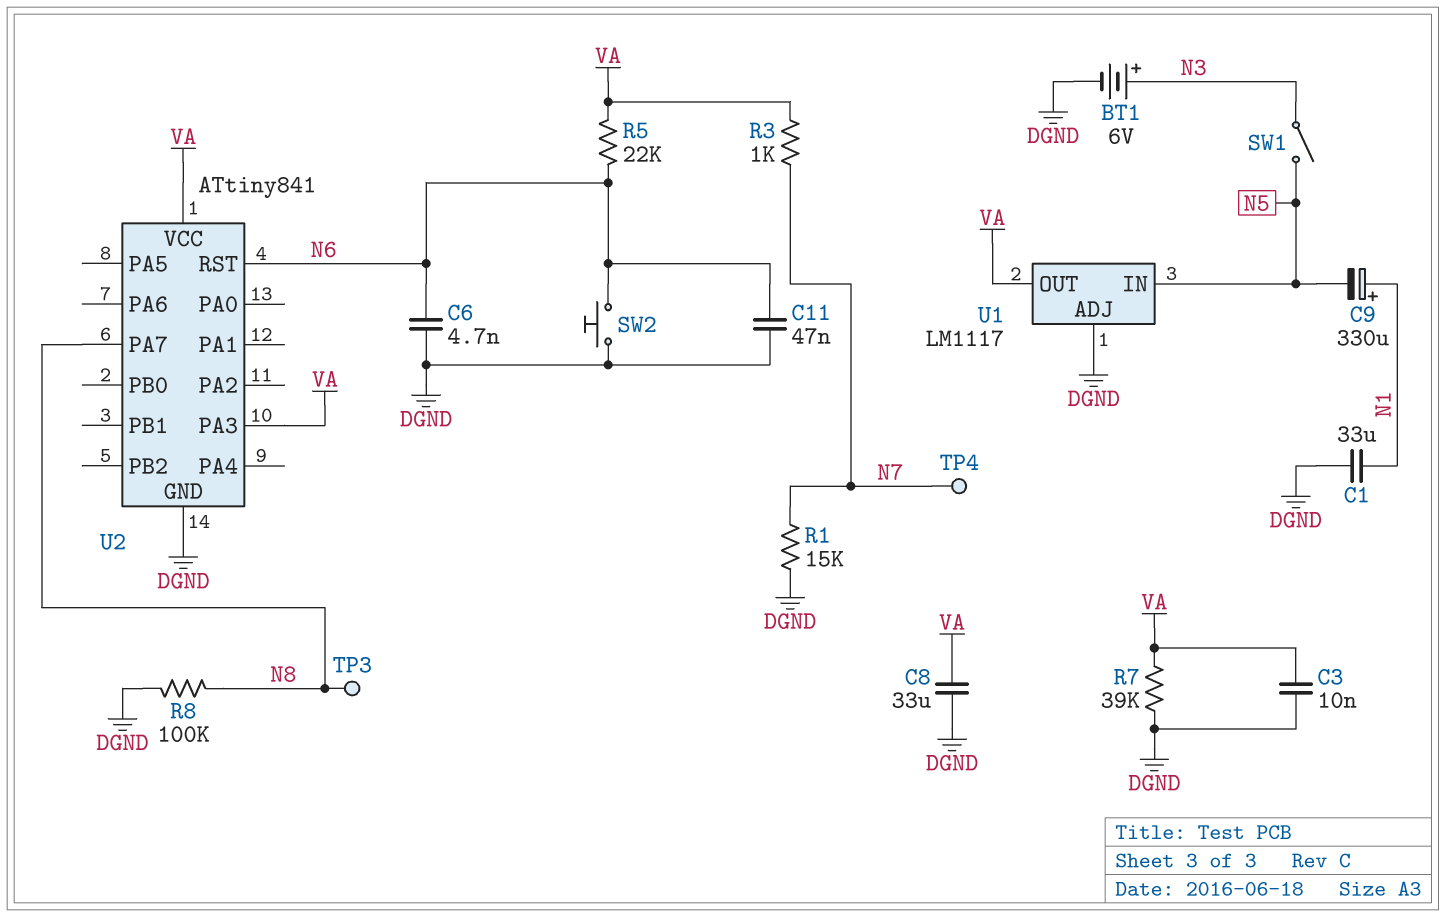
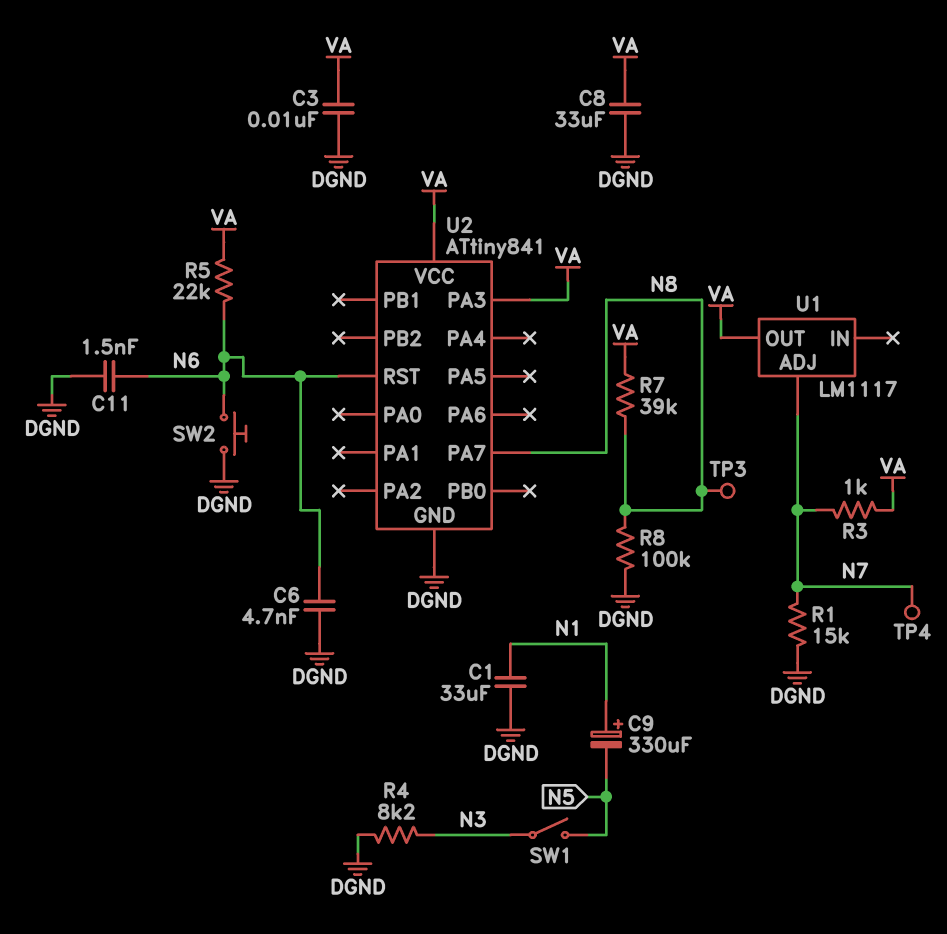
BT1: 6V (plus N3, minus DGND) -> none
C11: 47nF (DGND, N6) -> 1.5nF (DGND, N6)
R4: none -> 8.2k (DGND, N3)
R7: 39k (DGND, VA) -> 39k (N8, VA)
U1 pin ADJ: DGND -> N7
U1 pin IN: N5 -> none

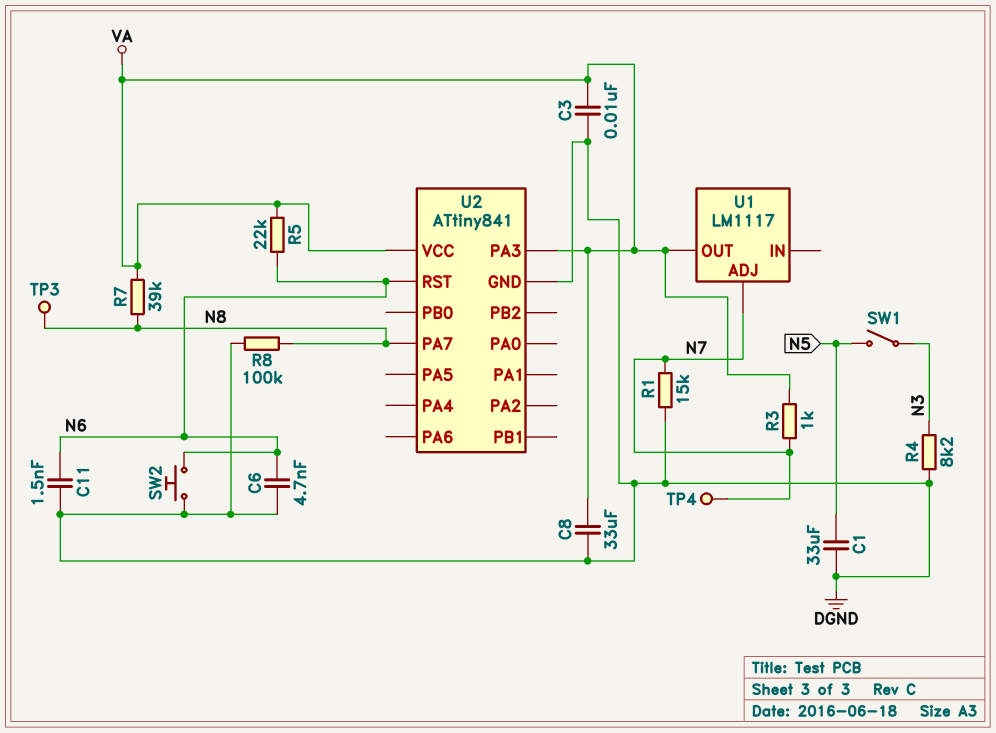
C1: 33uF (DGND, N1) -> 33uF (DGND, N5)
C9: 330uF (plus N1, minus N5) -> none

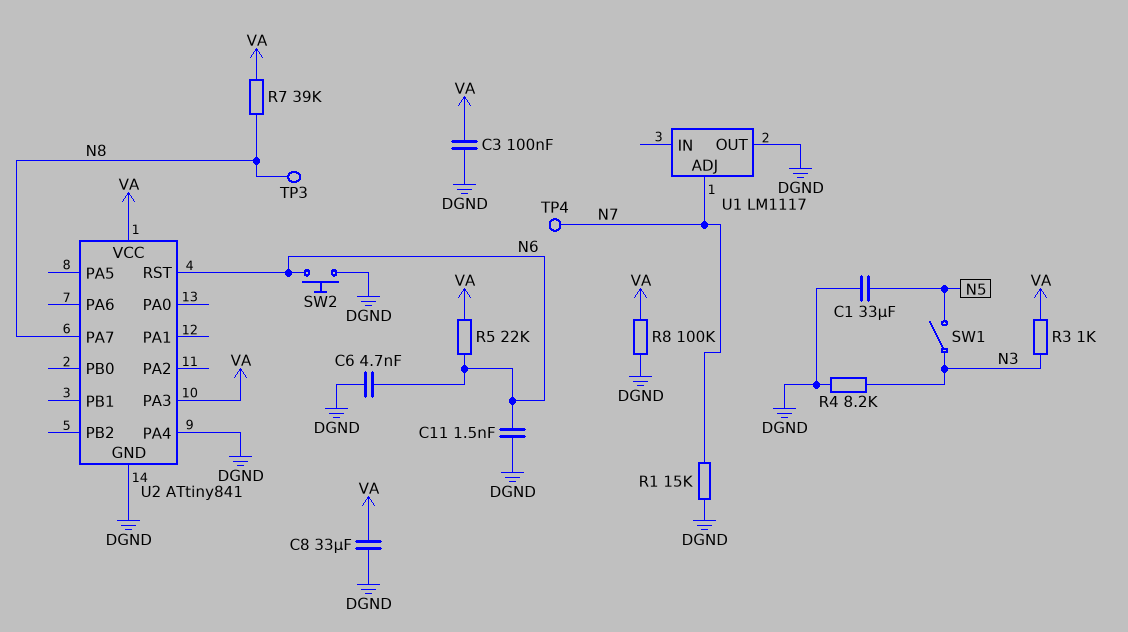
C3: 10nF (DGND, VA) -> 100nF (DGND, VA)
R3: 1k (N7, VA) -> 1k (N3, VA)
R8: 100k (DGND, N8) -> 100k (DGND, VA)
U1 pin OUT: VA -> DGND
U2 pin PA4: none -> DGND

